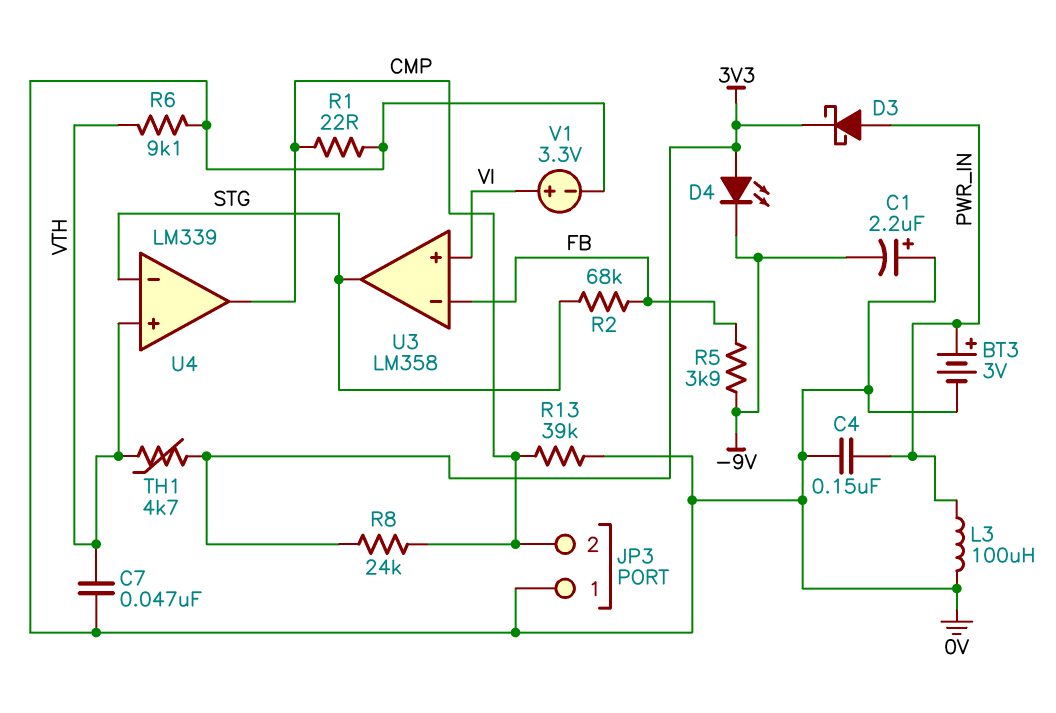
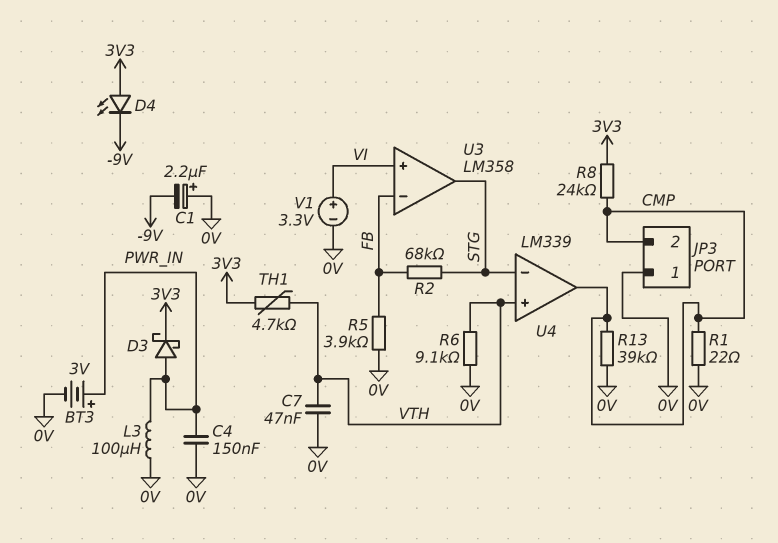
R5: 3.9k (-9V, FB) -> 3.9k (0V, FB)

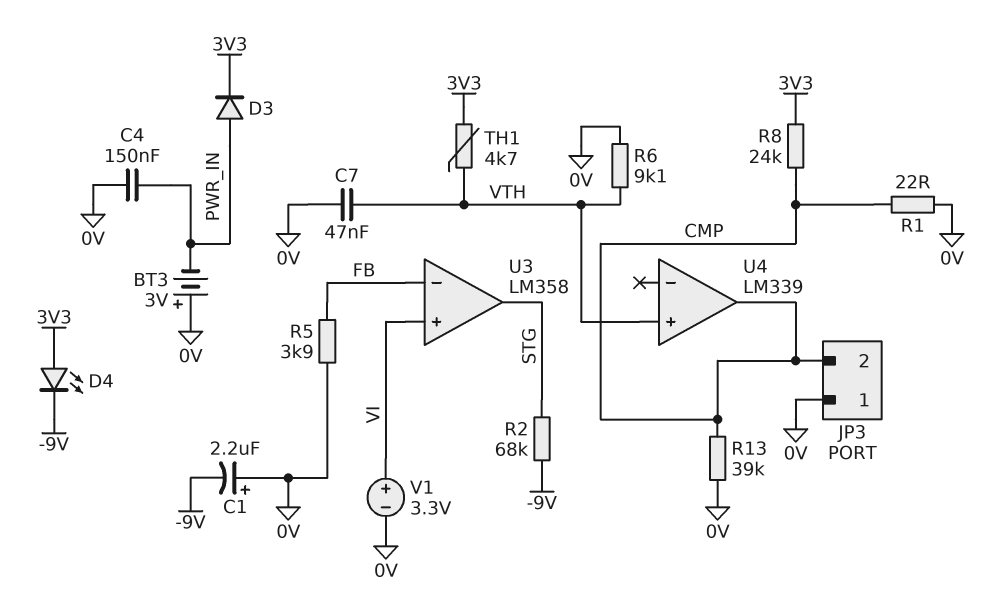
BT3: 3V (plus PWR_IN, minus 0V) -> 3V (plus 0V, minus PWR_IN)
D3: schottky (A PWR_IN, K 3V3) -> diode (A PWR_IN, K 3V3)
L3: 100uH (0V, PWR_IN) -> none
R2: 68k (FB, STG) -> 68k (-9V, STG)
U4 pin in-: STG -> none

